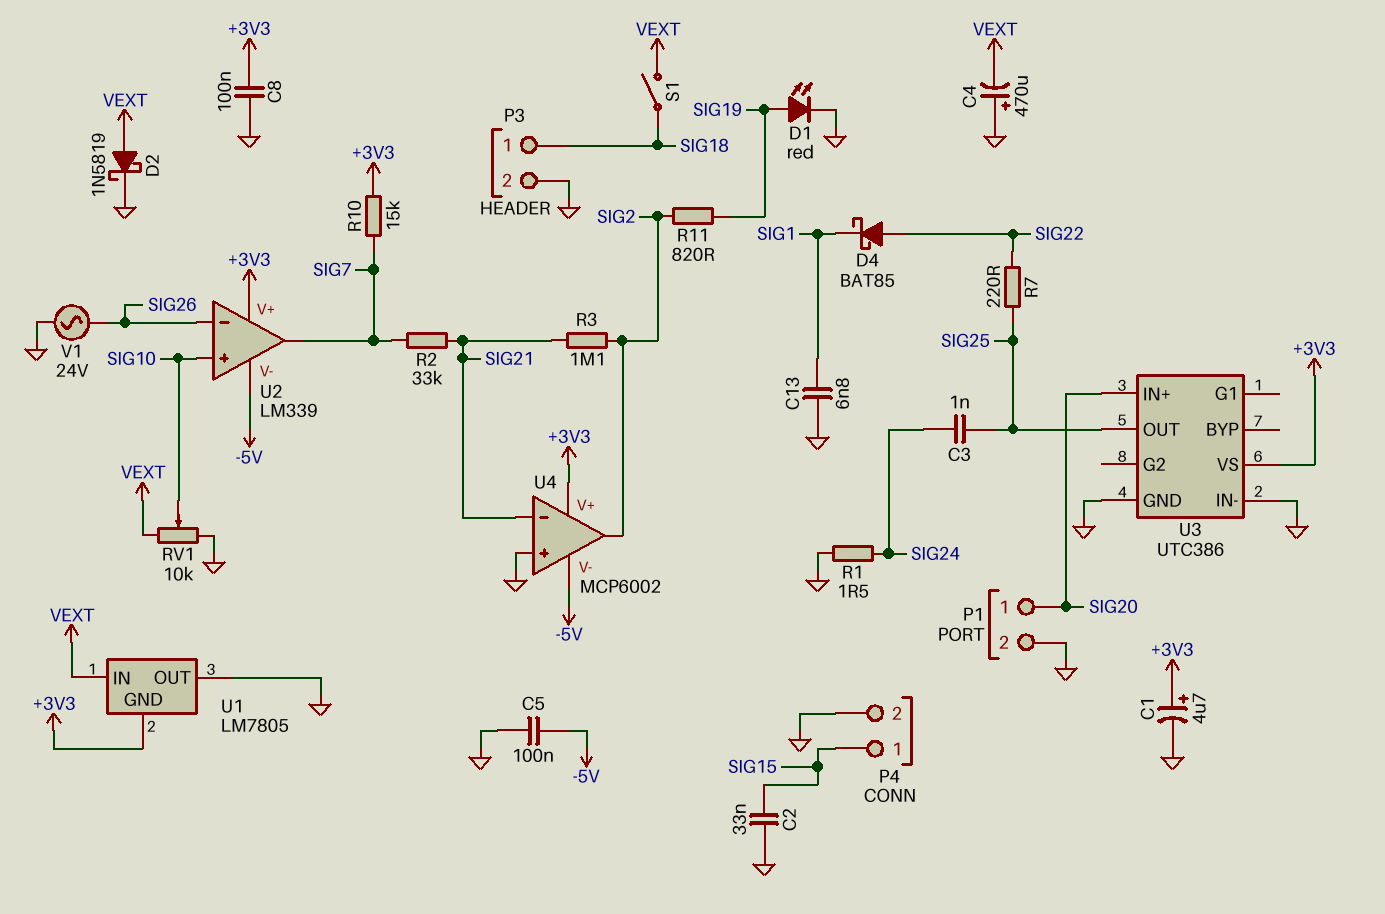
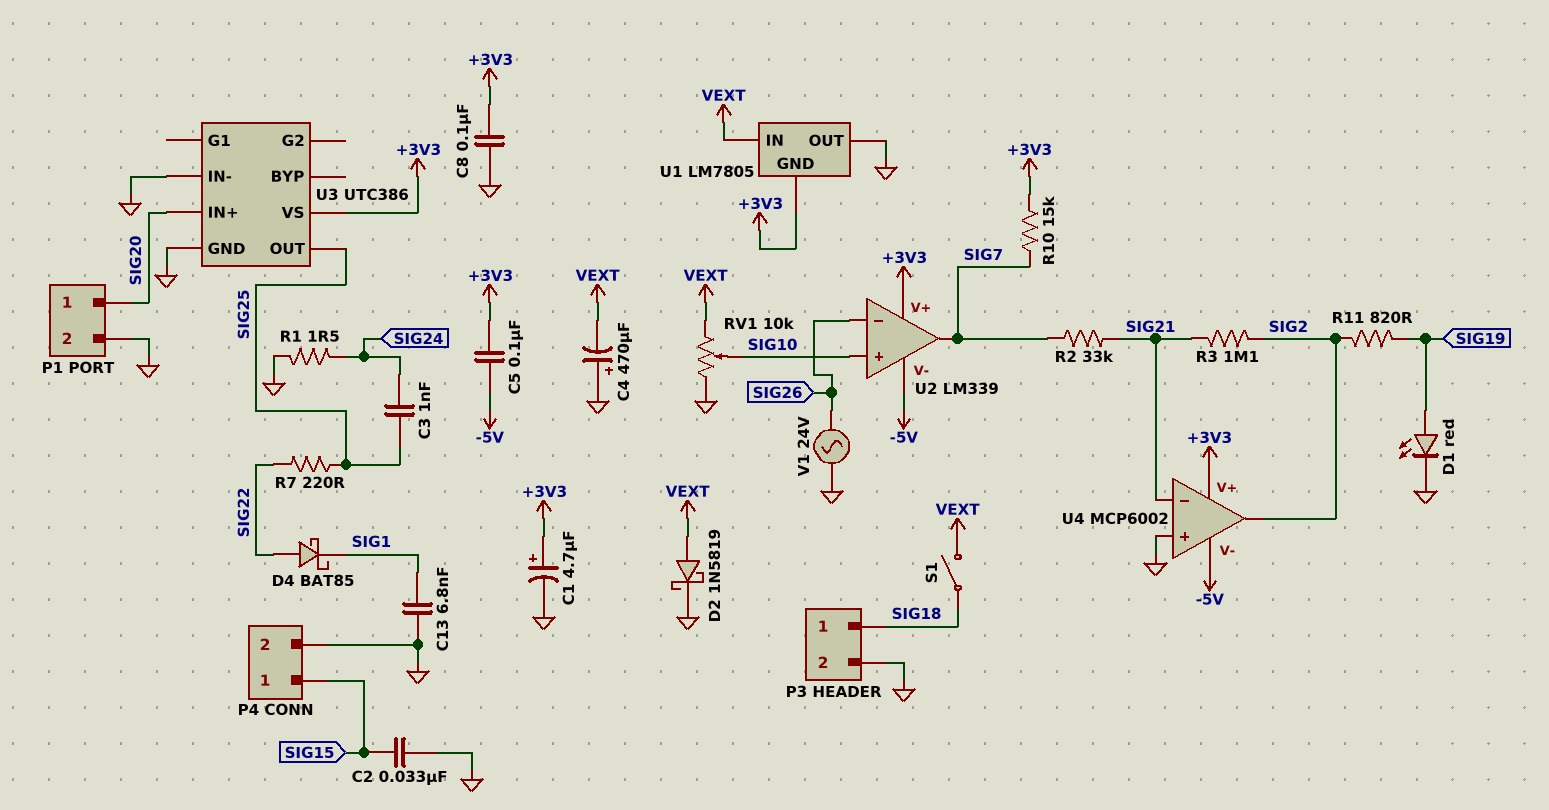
C5: 100nF (-5V, GND) -> 100nF (+3V3, -5V)

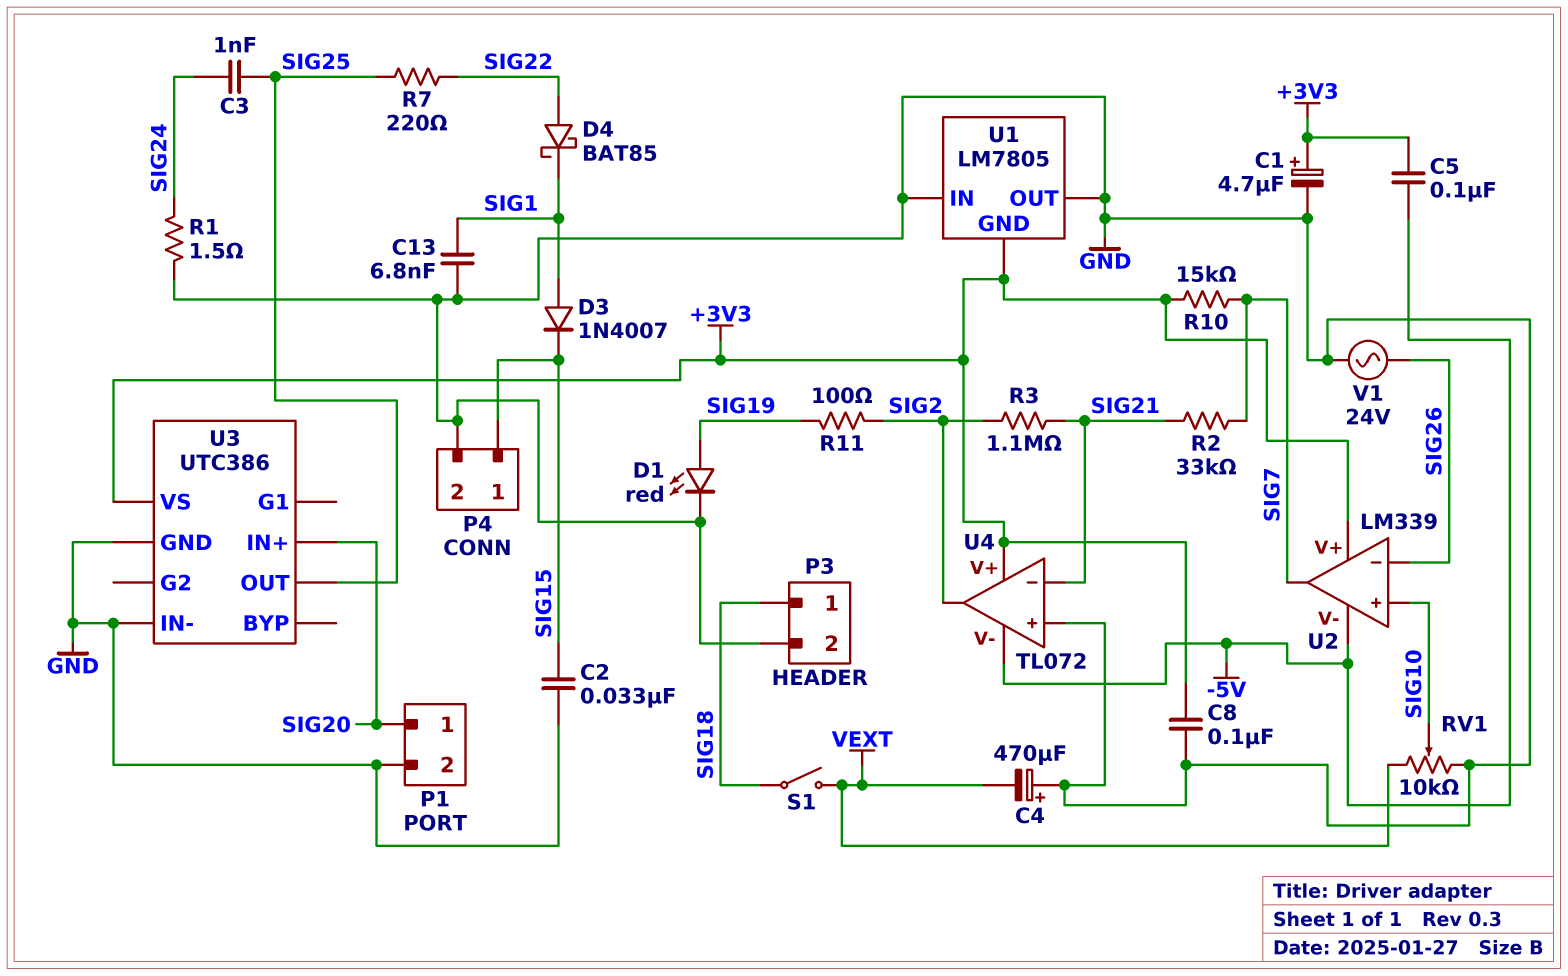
D2: schottky 1N5819 (A VEXT, K GND) -> none
D3: none -> diode 1N4007 (A SIG1, K SIG15)
R11: 820 (SIG2, SIG19) -> 100 (SIG2, SIG19)
U1 pin IN: VEXT -> GND
U4: MCP6002 -> TL072

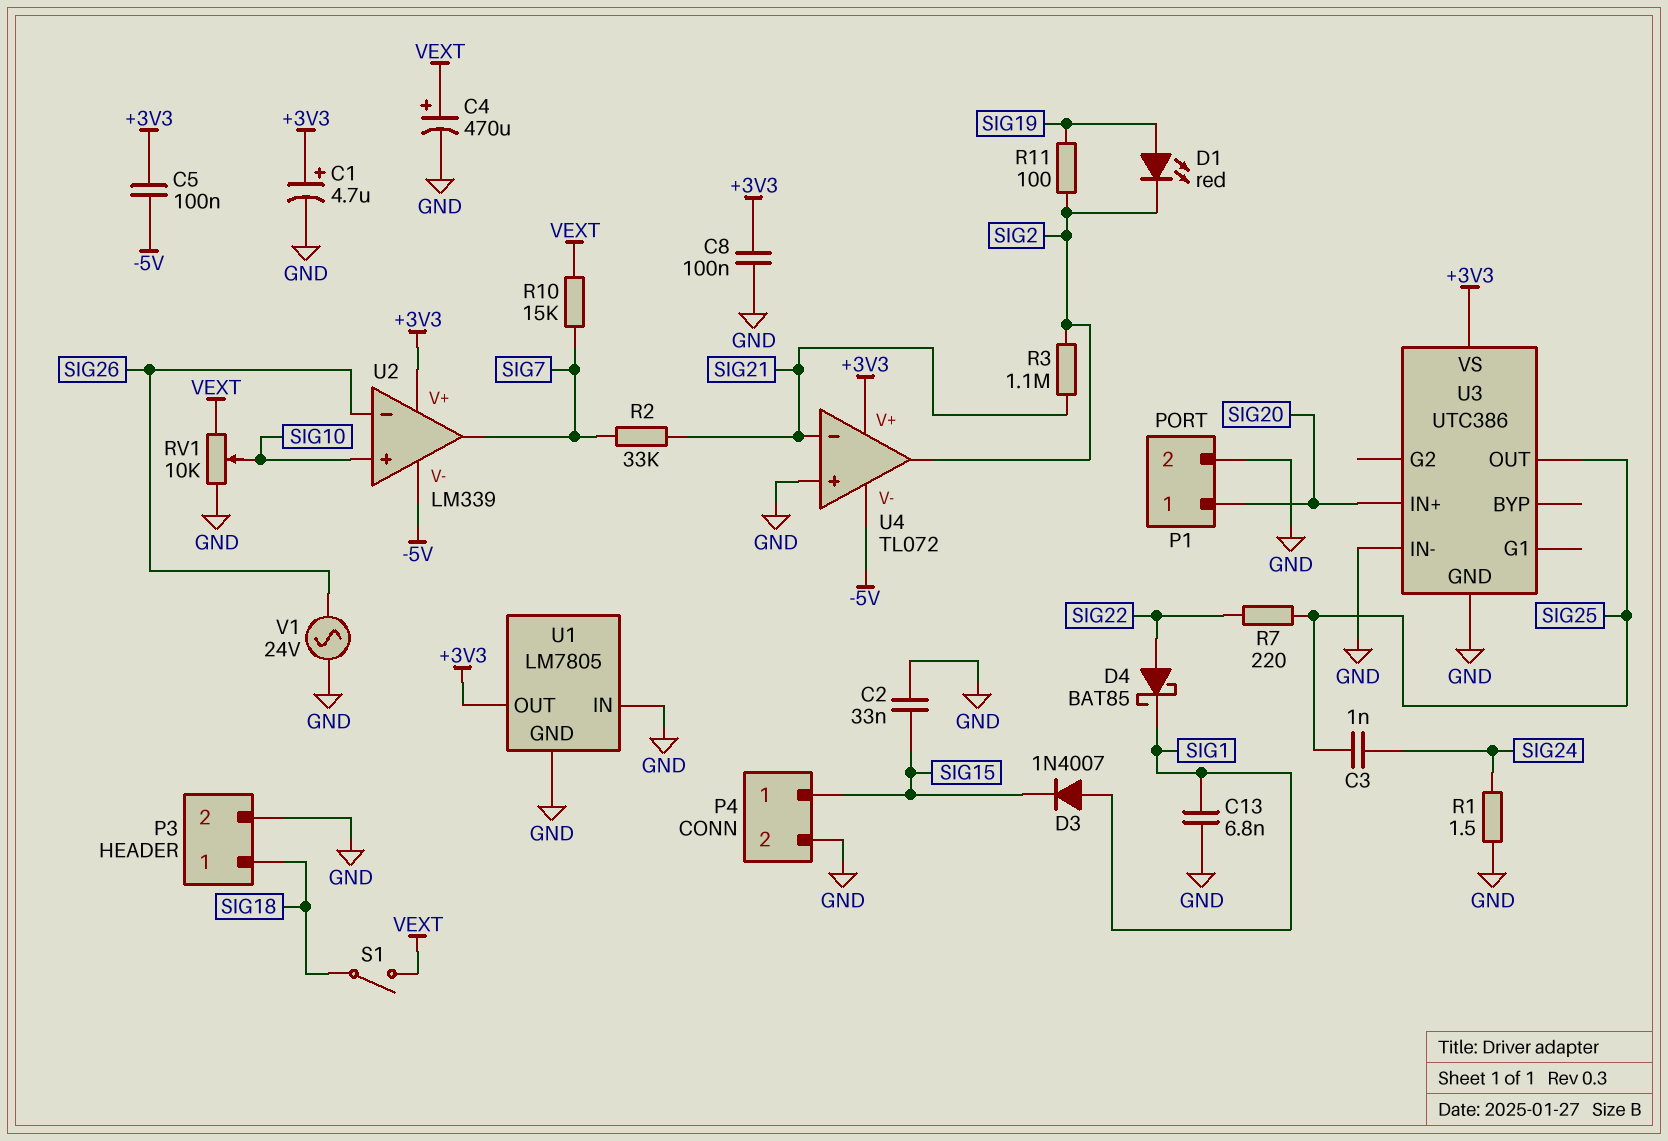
C4: 470uF (plus GND, minus VEXT) -> 470uF (plus VEXT, minus GND)
D1: LED red (A SIG19, K GND) -> LED red (A SIG19, K SIG2)
R10: 15k (+3V3, SIG7) -> 15k (SIG7, VEXT)
U1 pin GND: +3V3 -> GND
U1 pin OUT: GND -> +3V3

